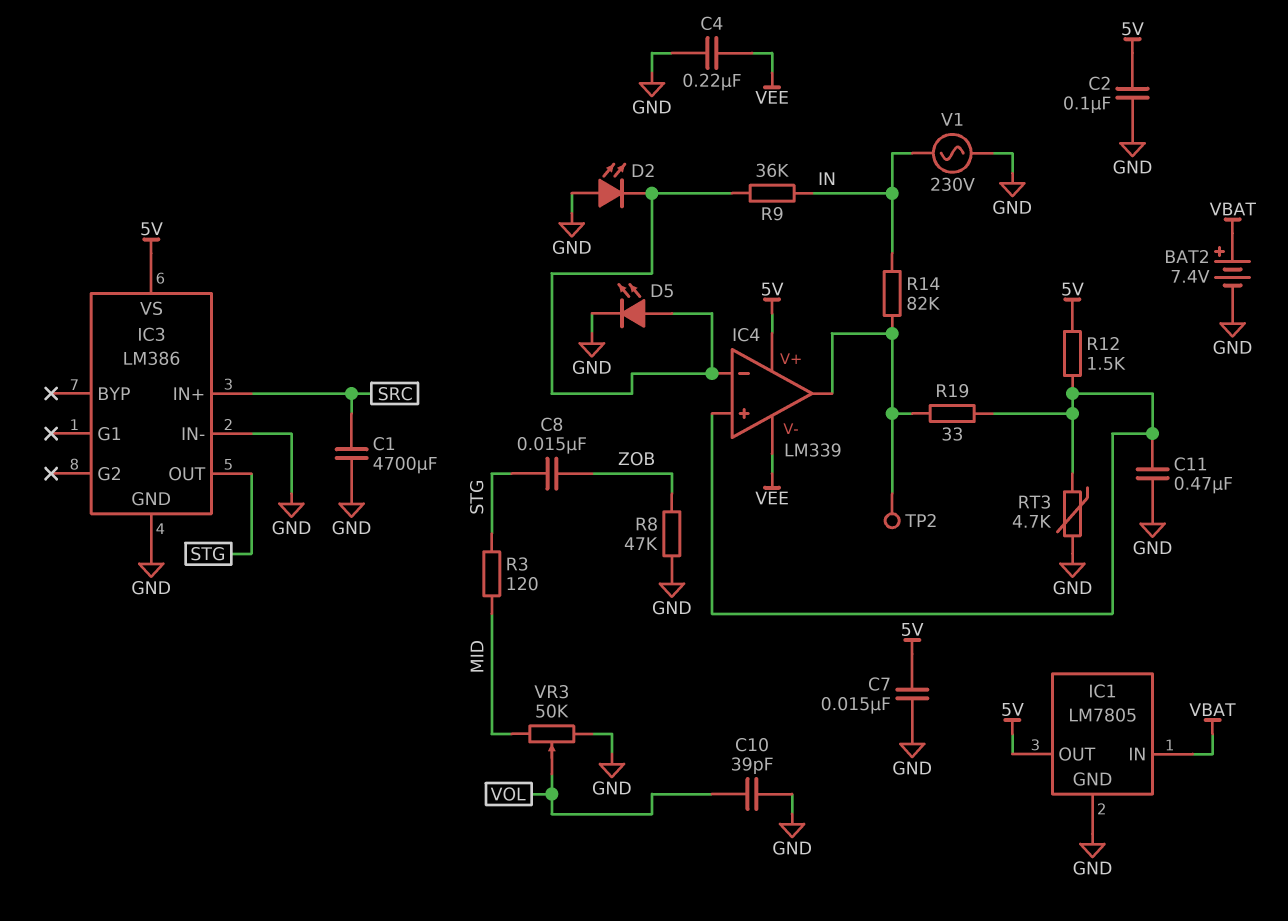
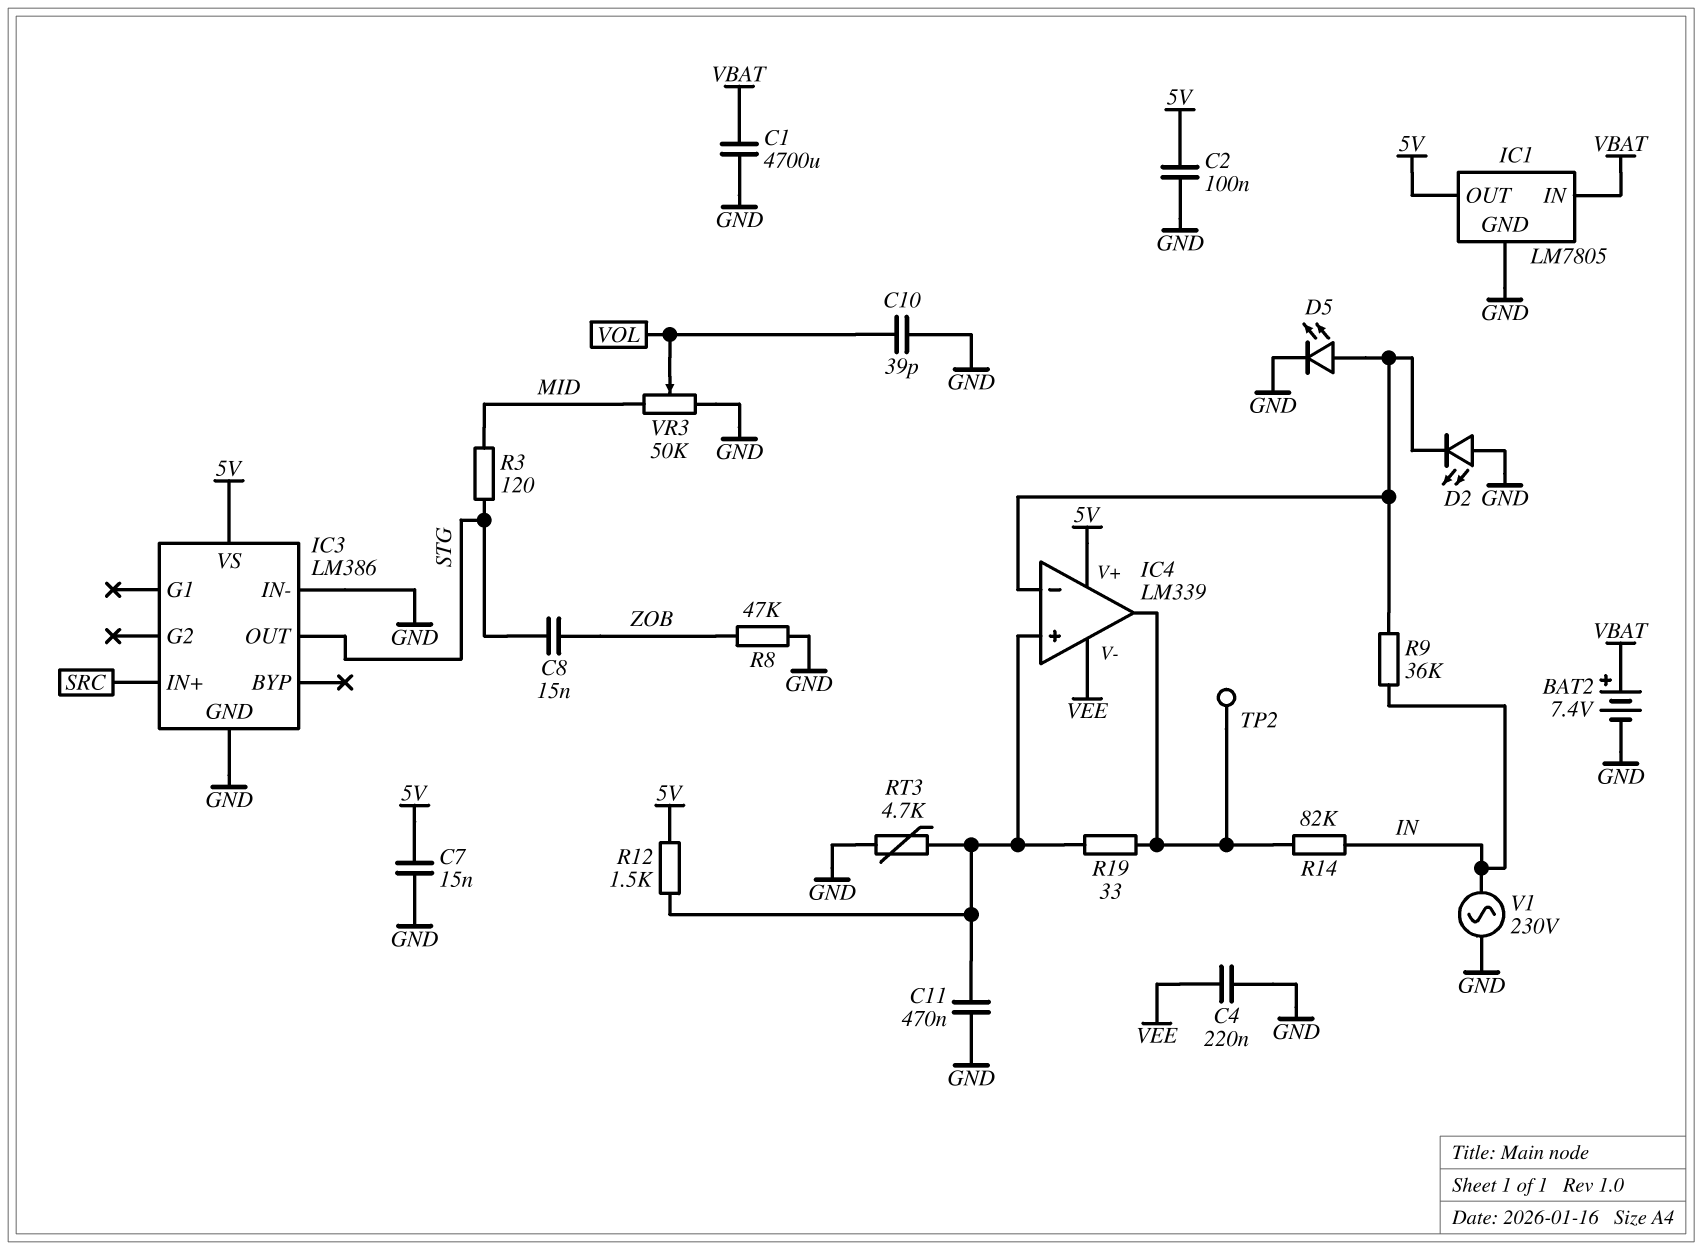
C1: 4700uF (GND, SRC) -> 4700uF (GND, VBAT)

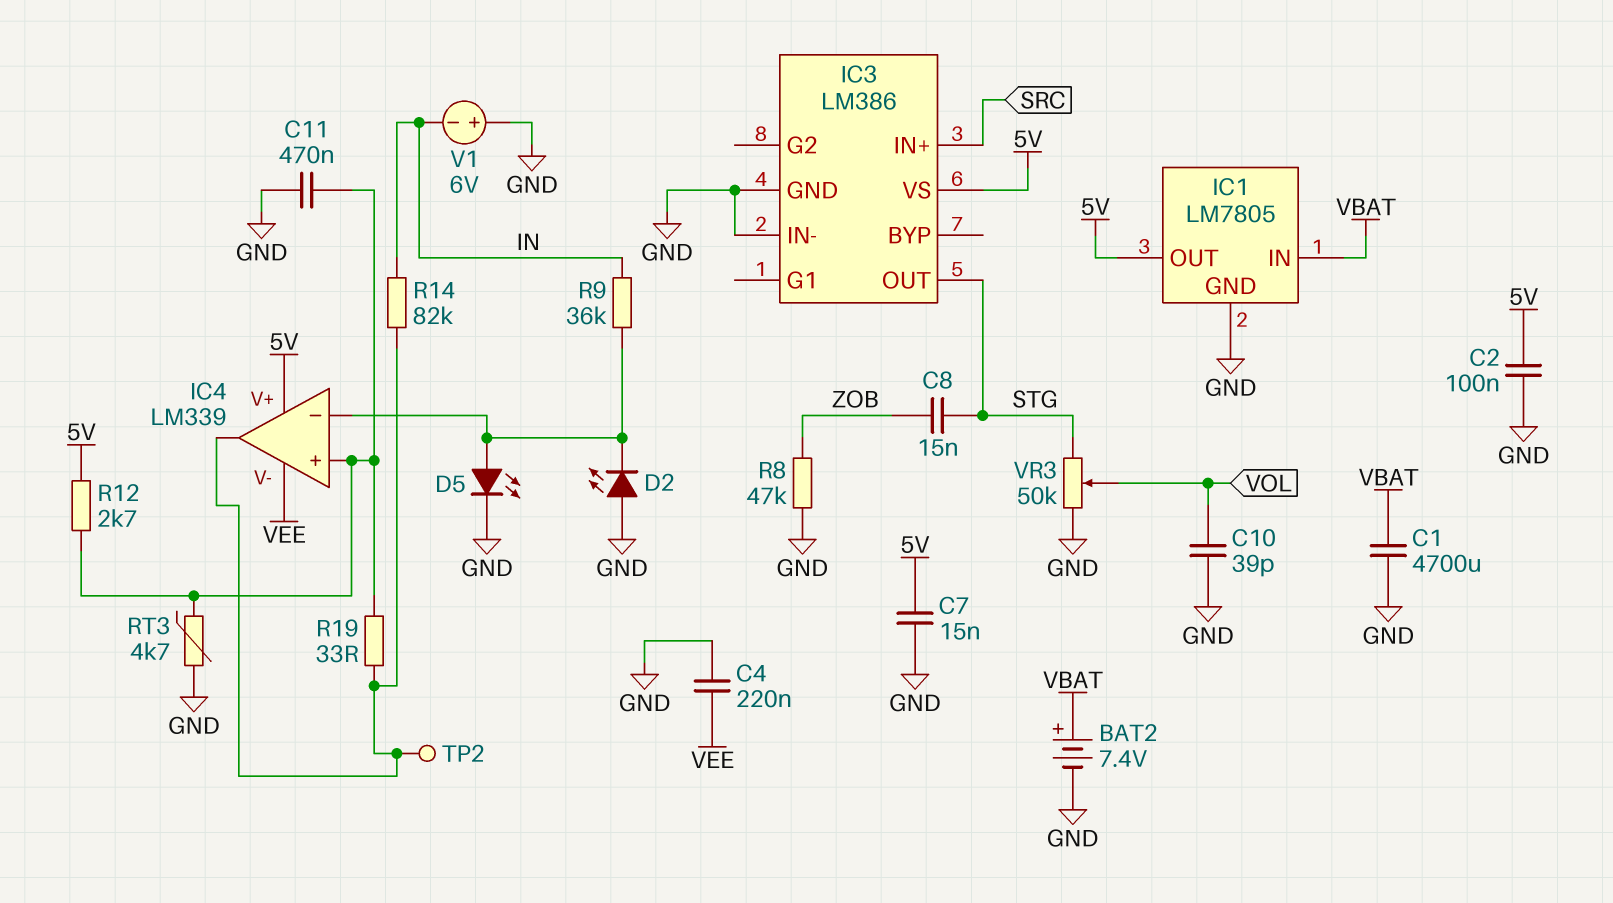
R3: 120 (MID, STG) -> none
R12: 1.5k (5V, IC4/in+) -> 2.7k (5V, IC4/in+)
V1: AC 230V (GND, IN) -> 6V (plus GND, minus IN)
VR3: 50k (GND, MID, wiper VOL) -> 50k (GND, STG, wiper VOL)

